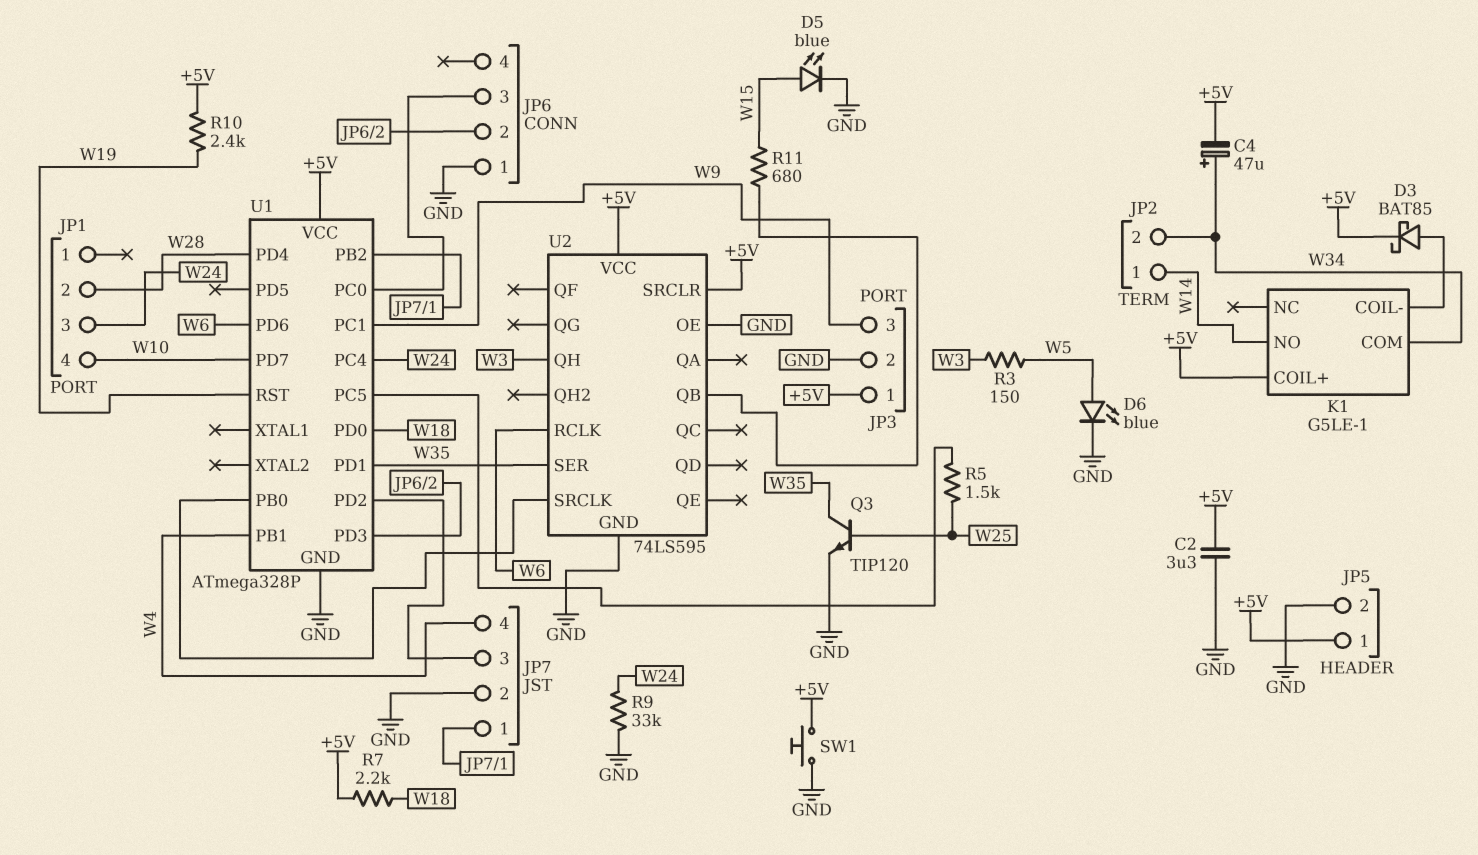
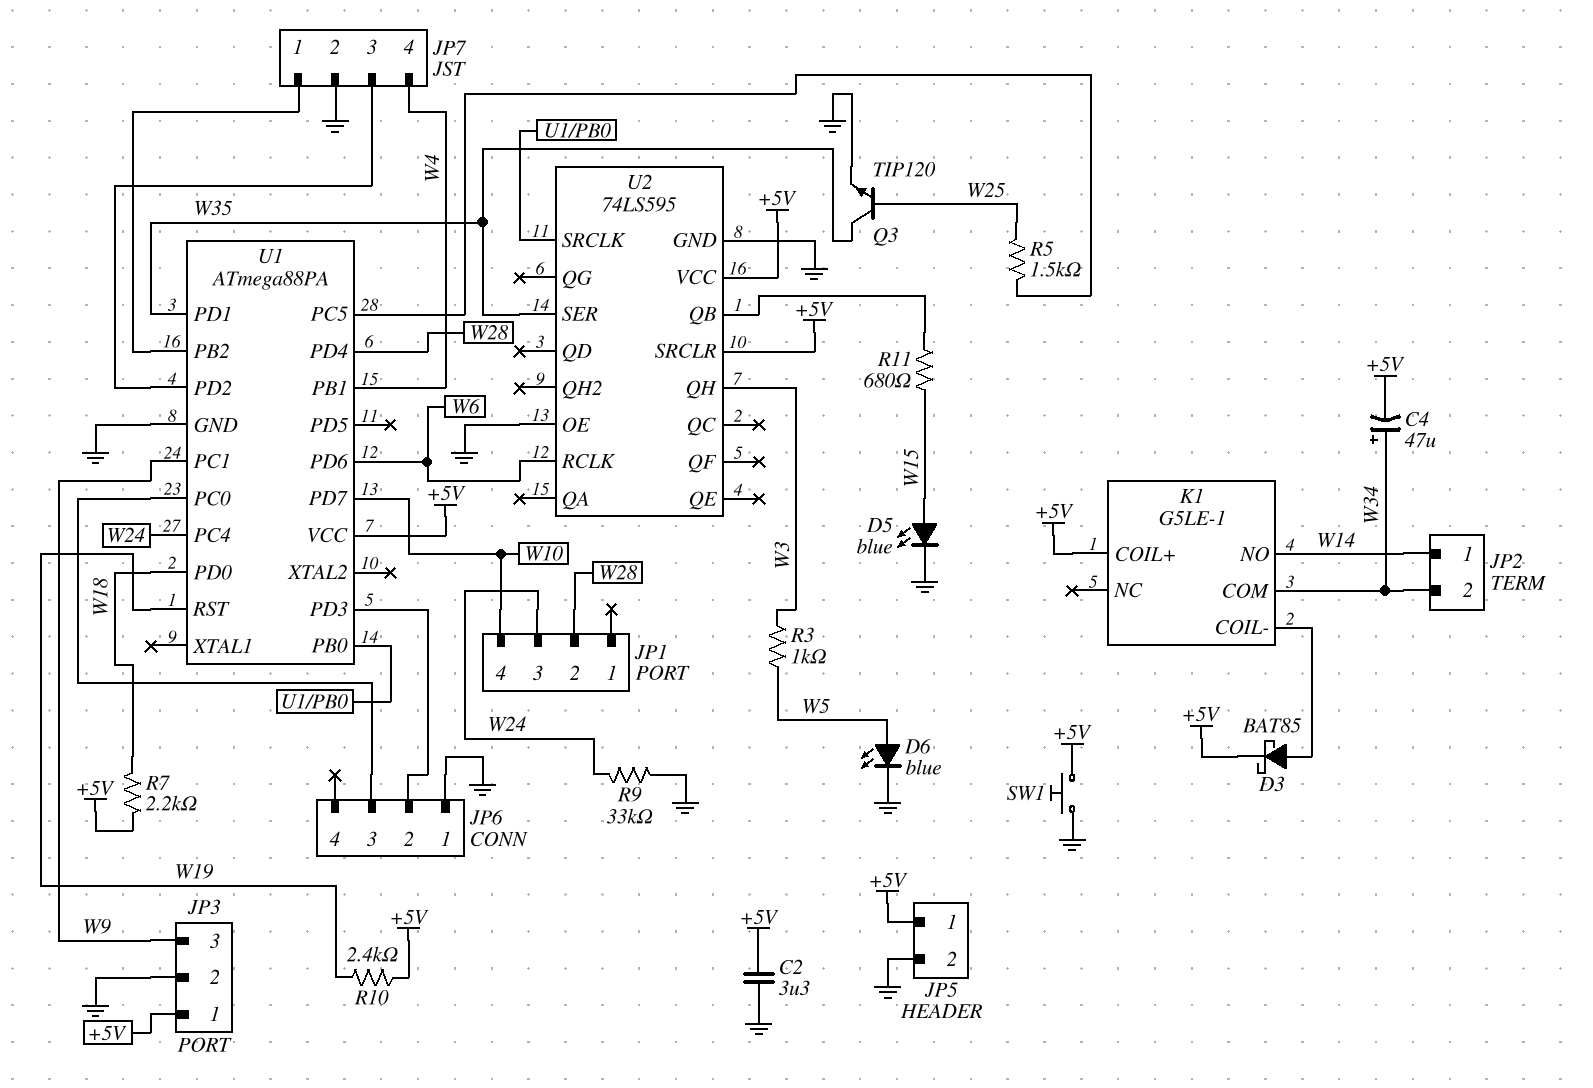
R3: 150 (W3, W5) -> 1k (W3, W5)
U1: ATmega328P -> ATmega88PA

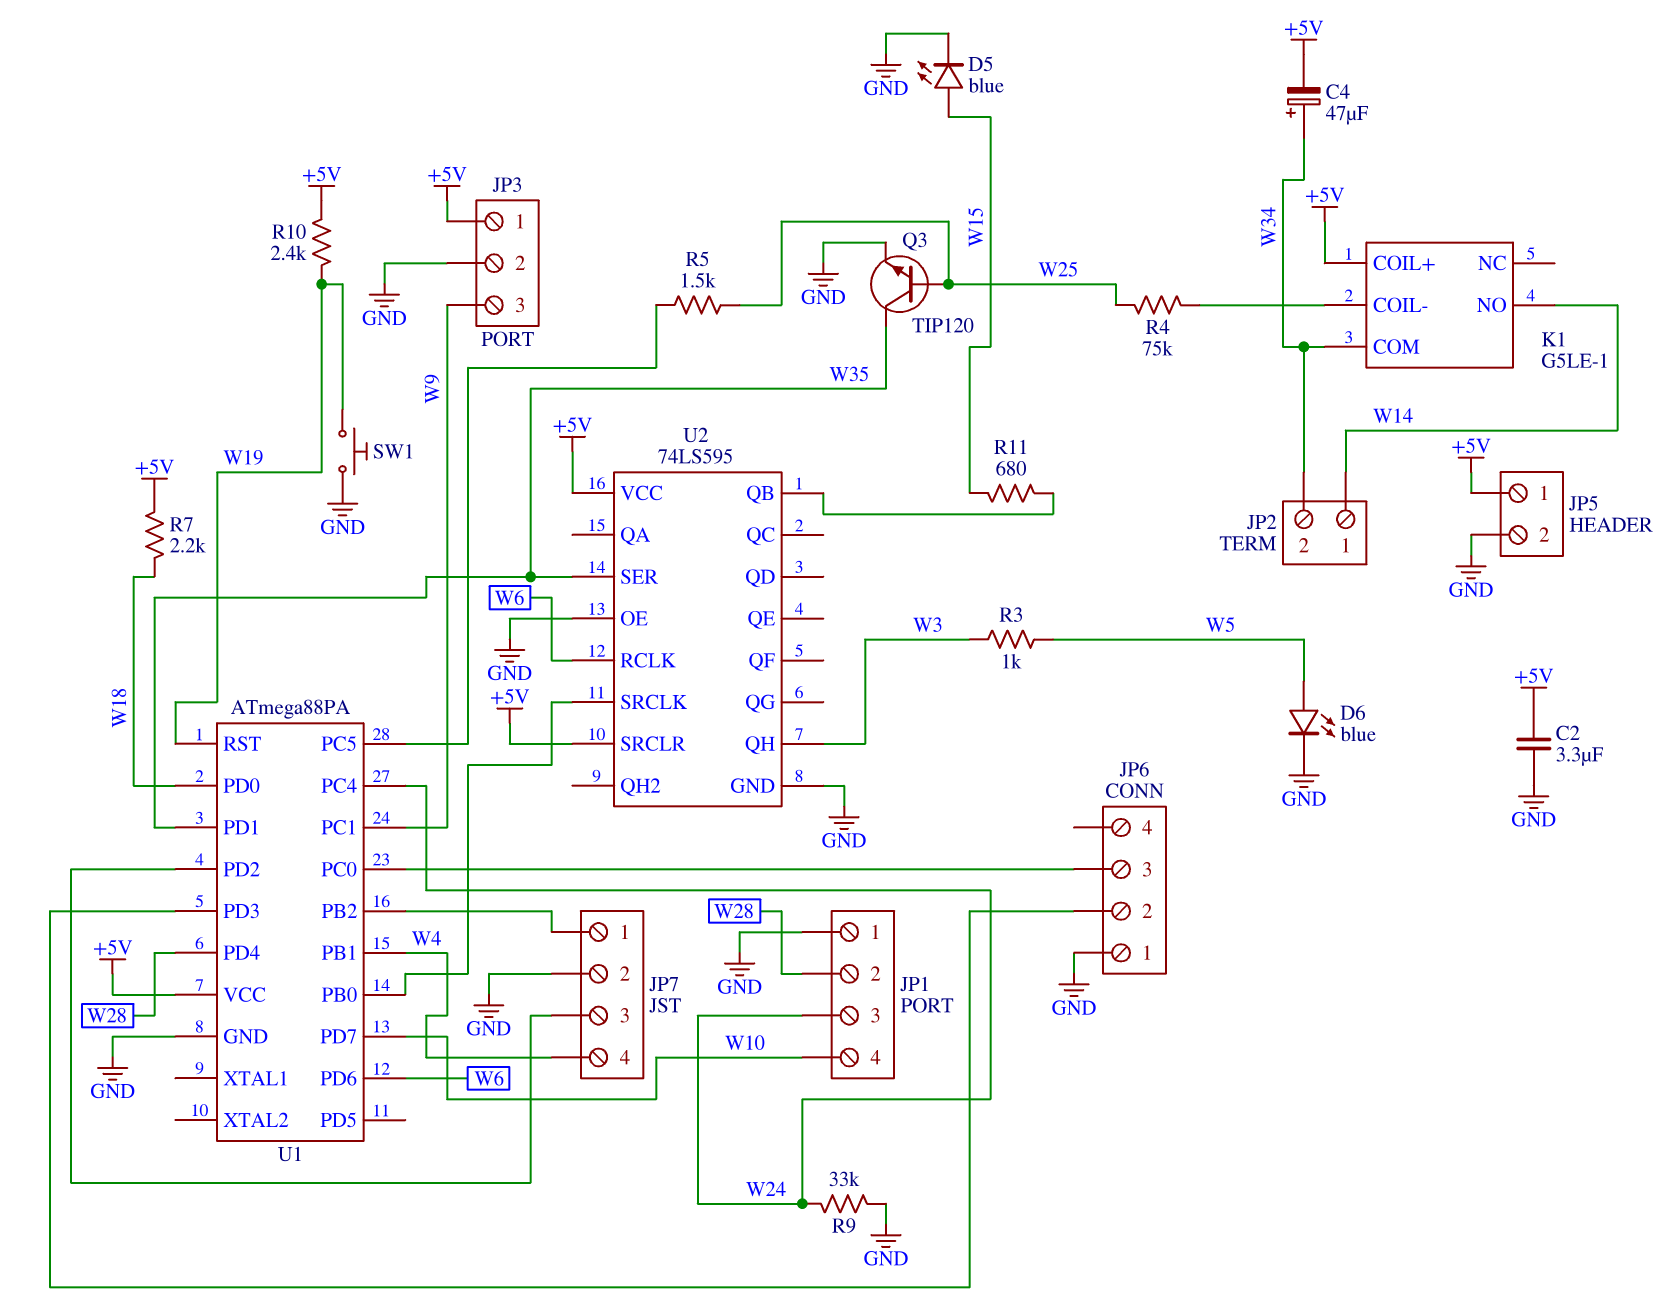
D3: schottky BAT85 (A K1/COIL-, K +5V) -> none
JP1 pin 1: none -> GND
R4: none -> 75k (K1/COIL-, W25)
SW1: button (+5V, GND) -> button (GND, W19)

